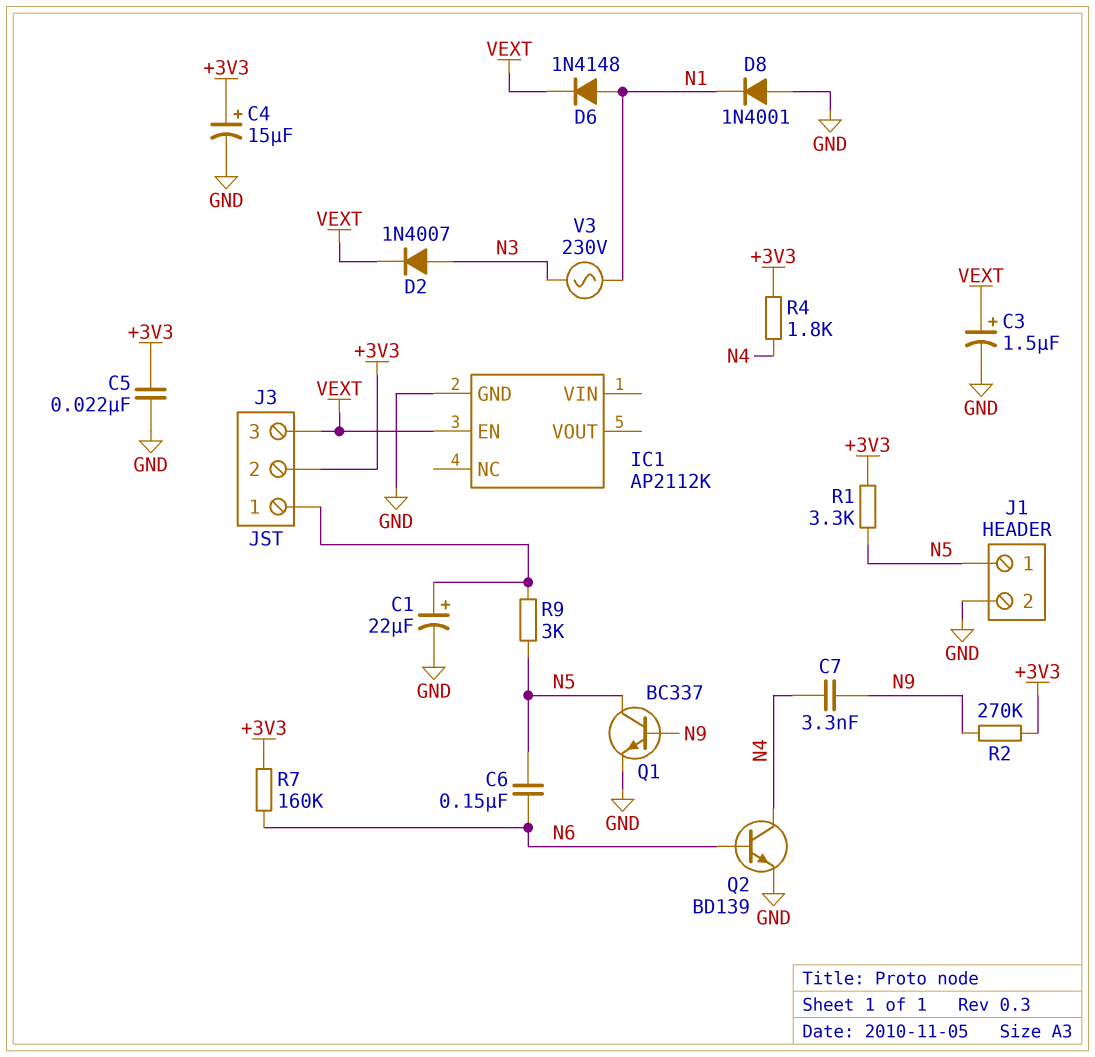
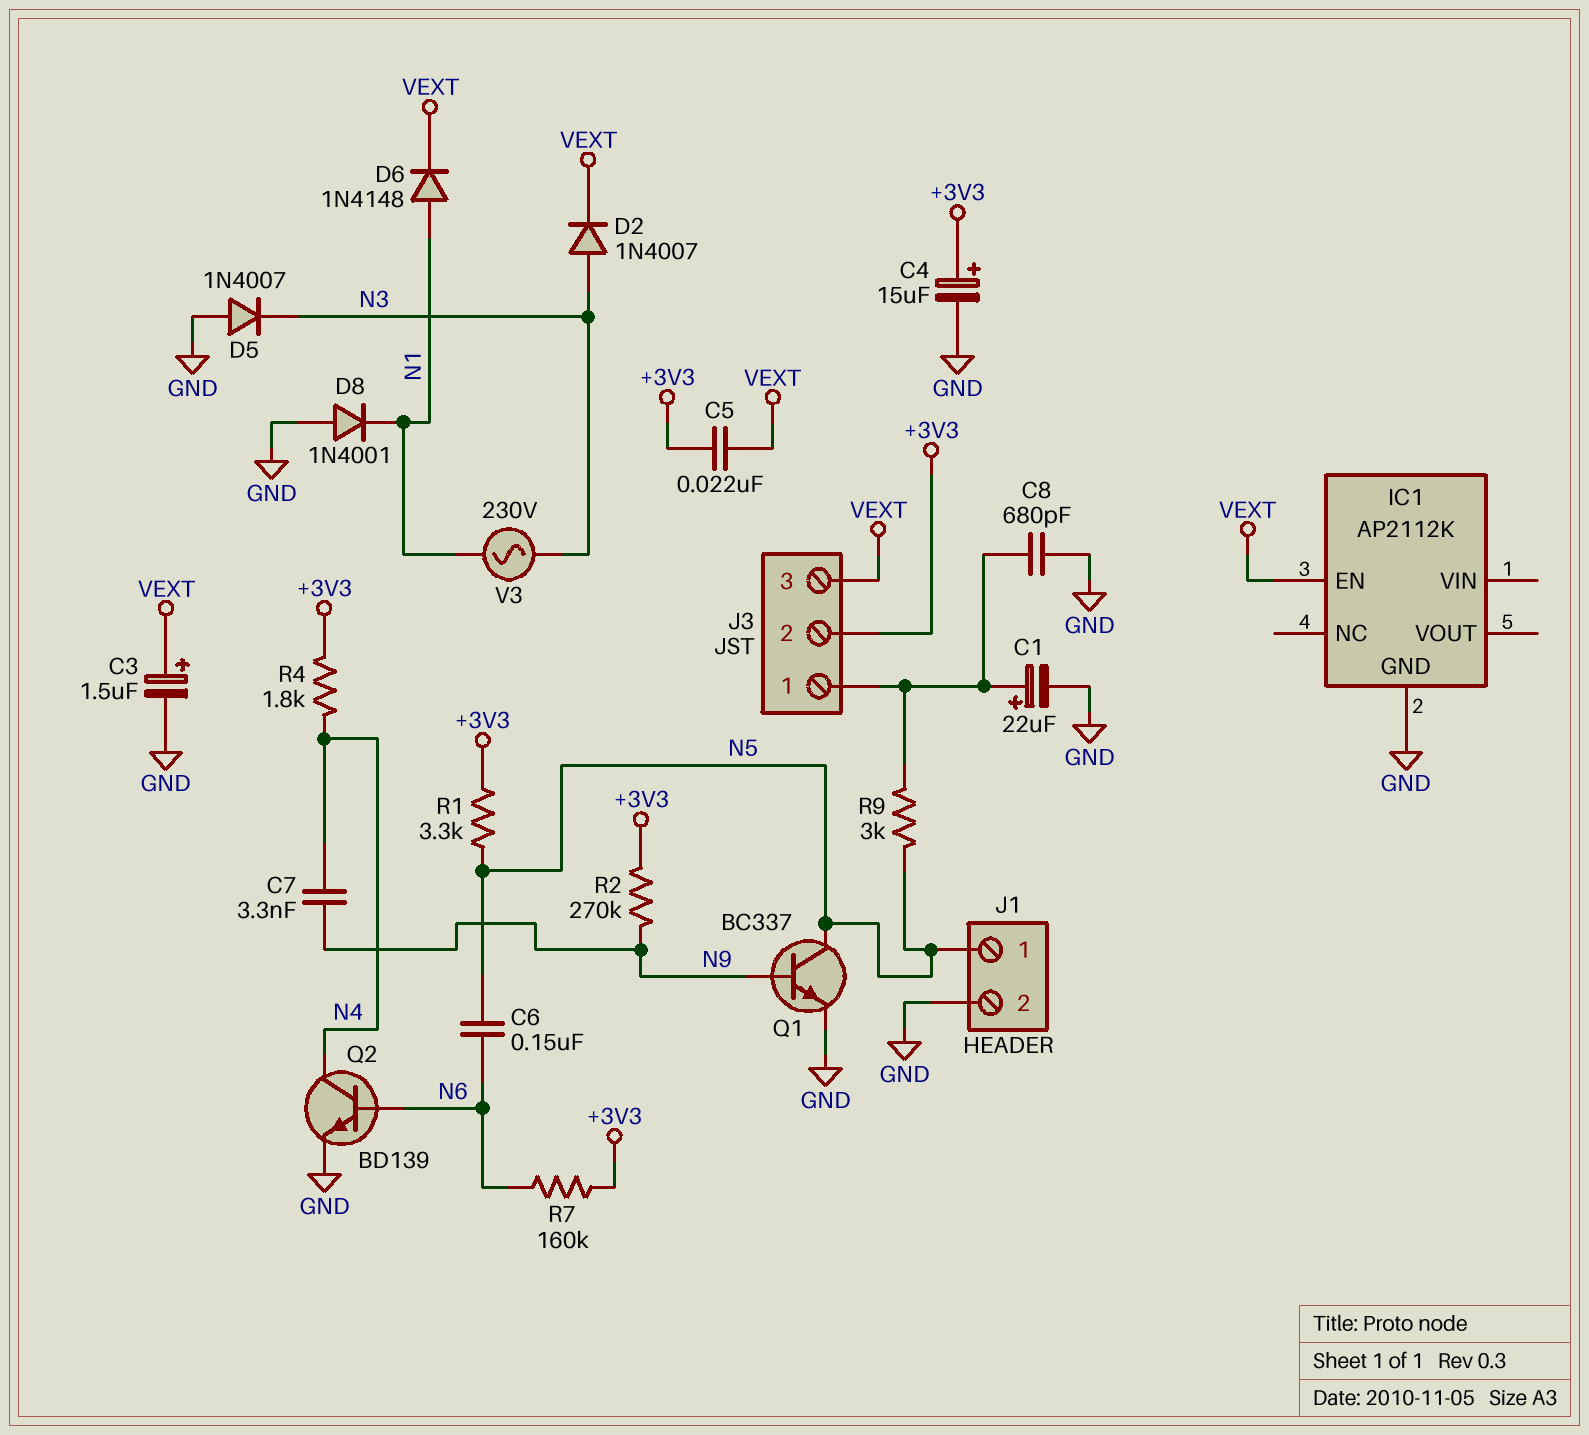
C5: 22nF (+3V3, GND) -> 22nF (+3V3, VEXT)
C8: none -> 680pF (GND, J3/1)
D5: none -> diode 1N4007 (A GND, K N3)

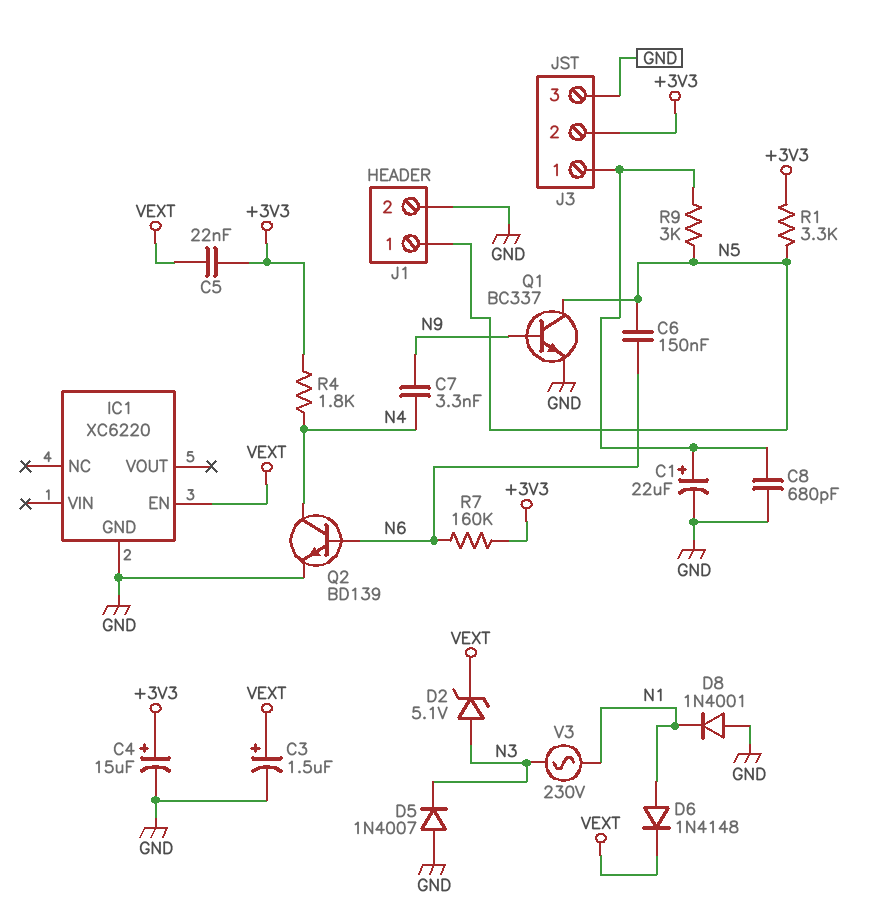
D2: diode 1N4007 (A N3, K VEXT) -> zener 5.1V (A N3, K VEXT)
IC1: AP2112K -> XC6220
J3 pin 3: VEXT -> GND
R2: 270k (+3V3, N9) -> none

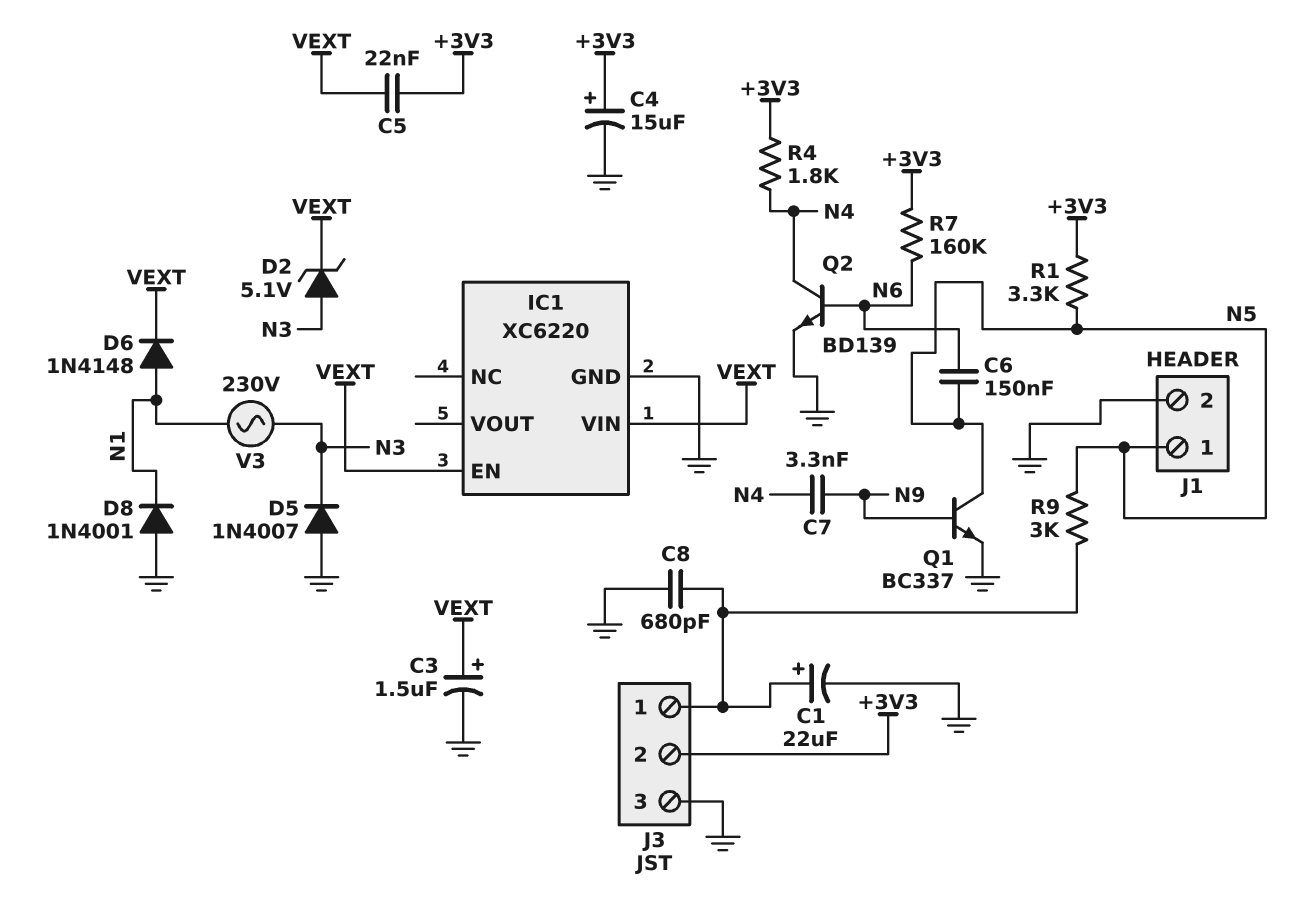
IC1 pin VIN: none -> VEXT

